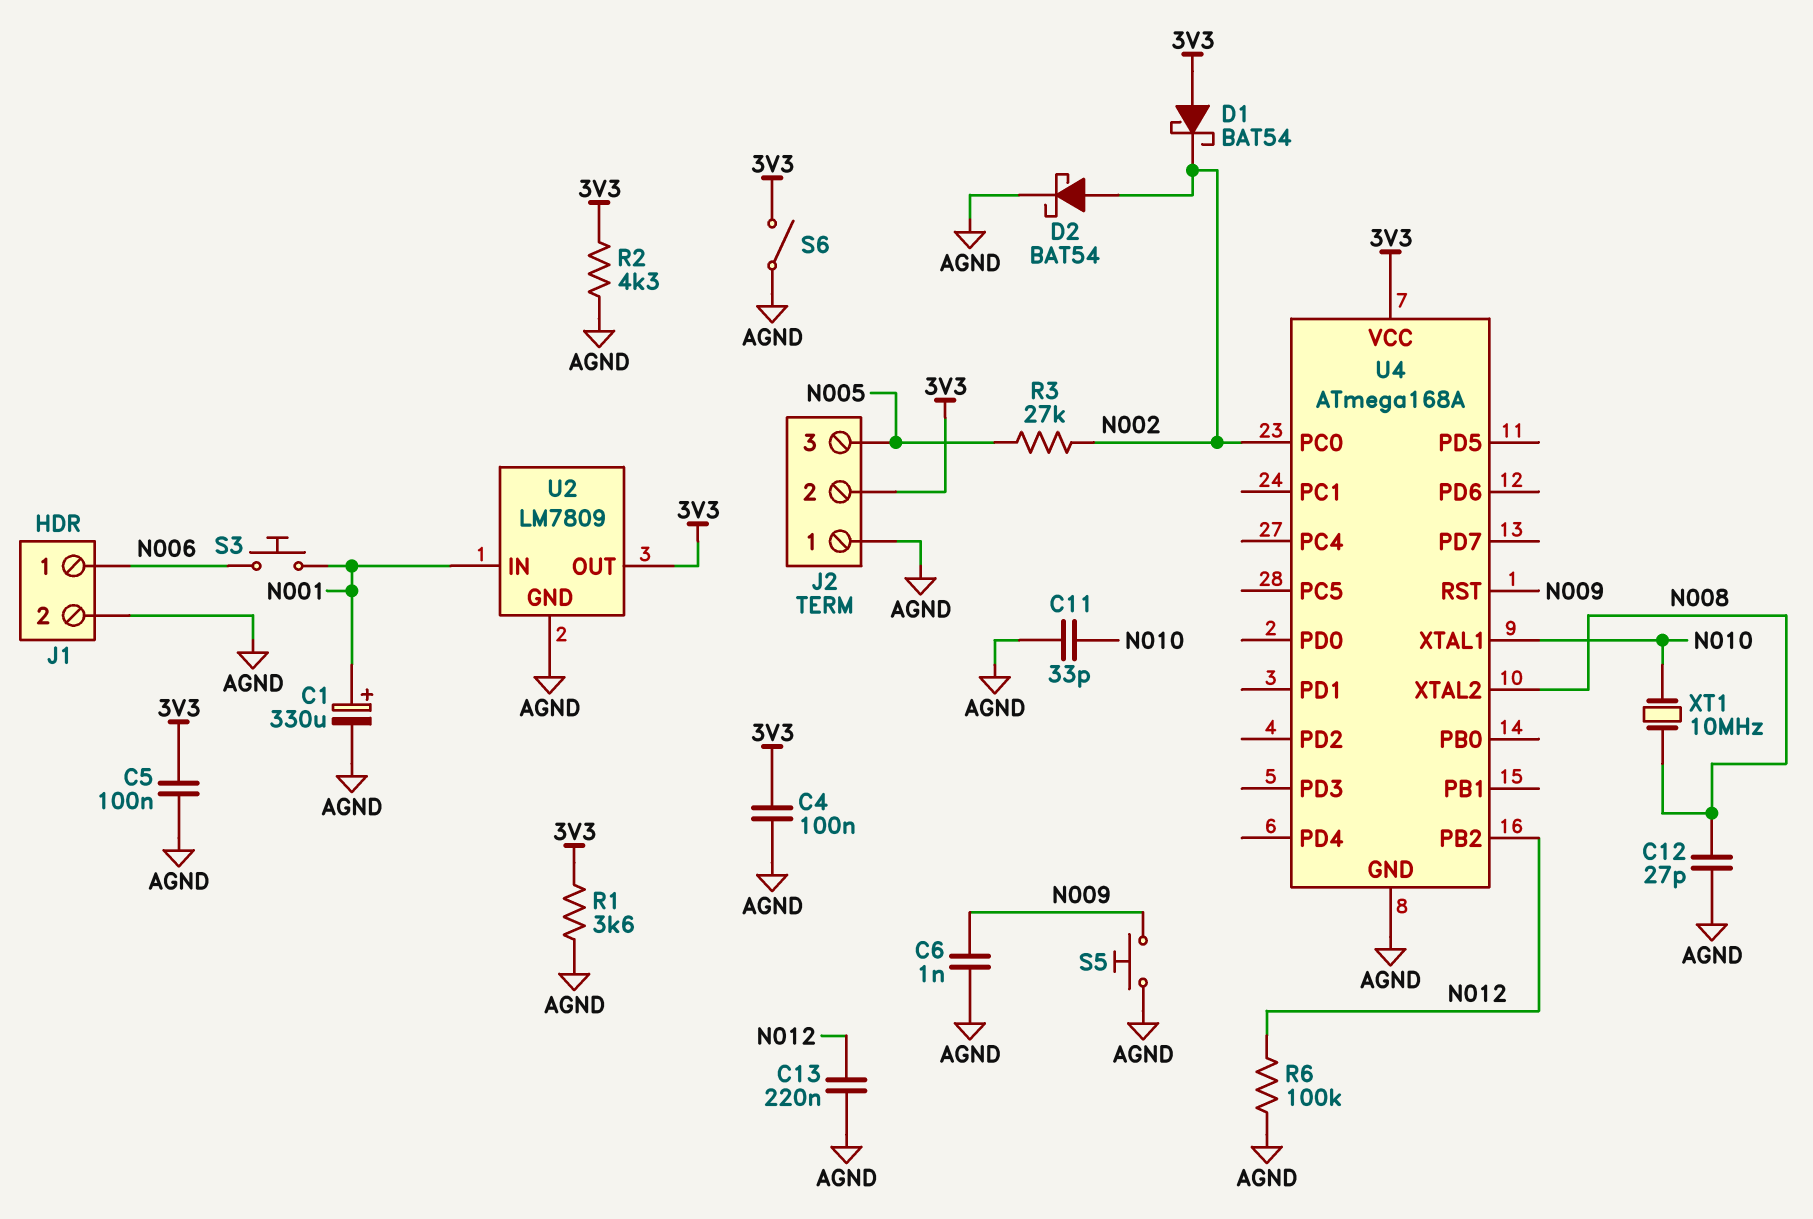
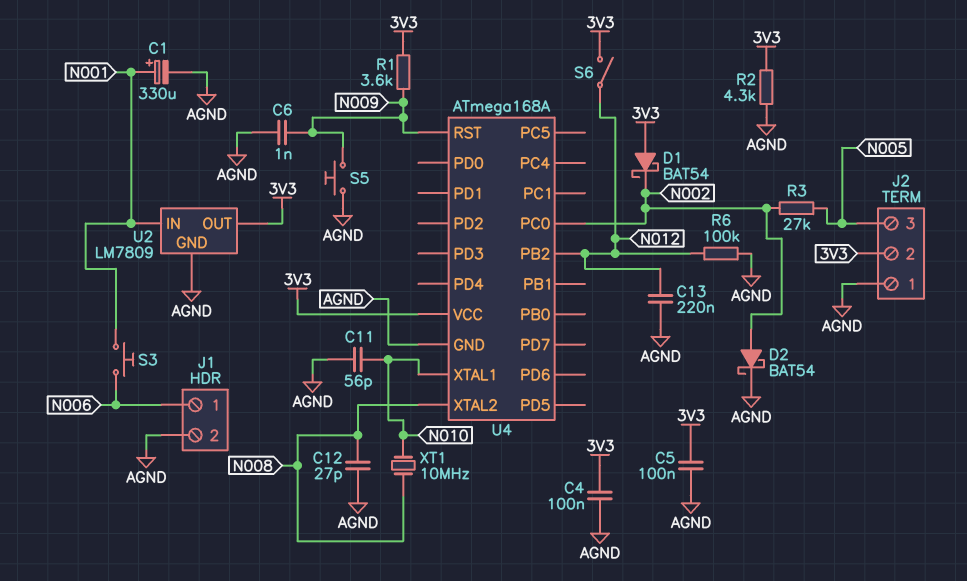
C11: 33pF (AGND, N010) -> 56pF (AGND, N010)
R1: 3.6k (3V3, AGND) -> 3.6k (3V3, N009)
S6: switch (3V3, AGND) -> switch (3V3, N012)

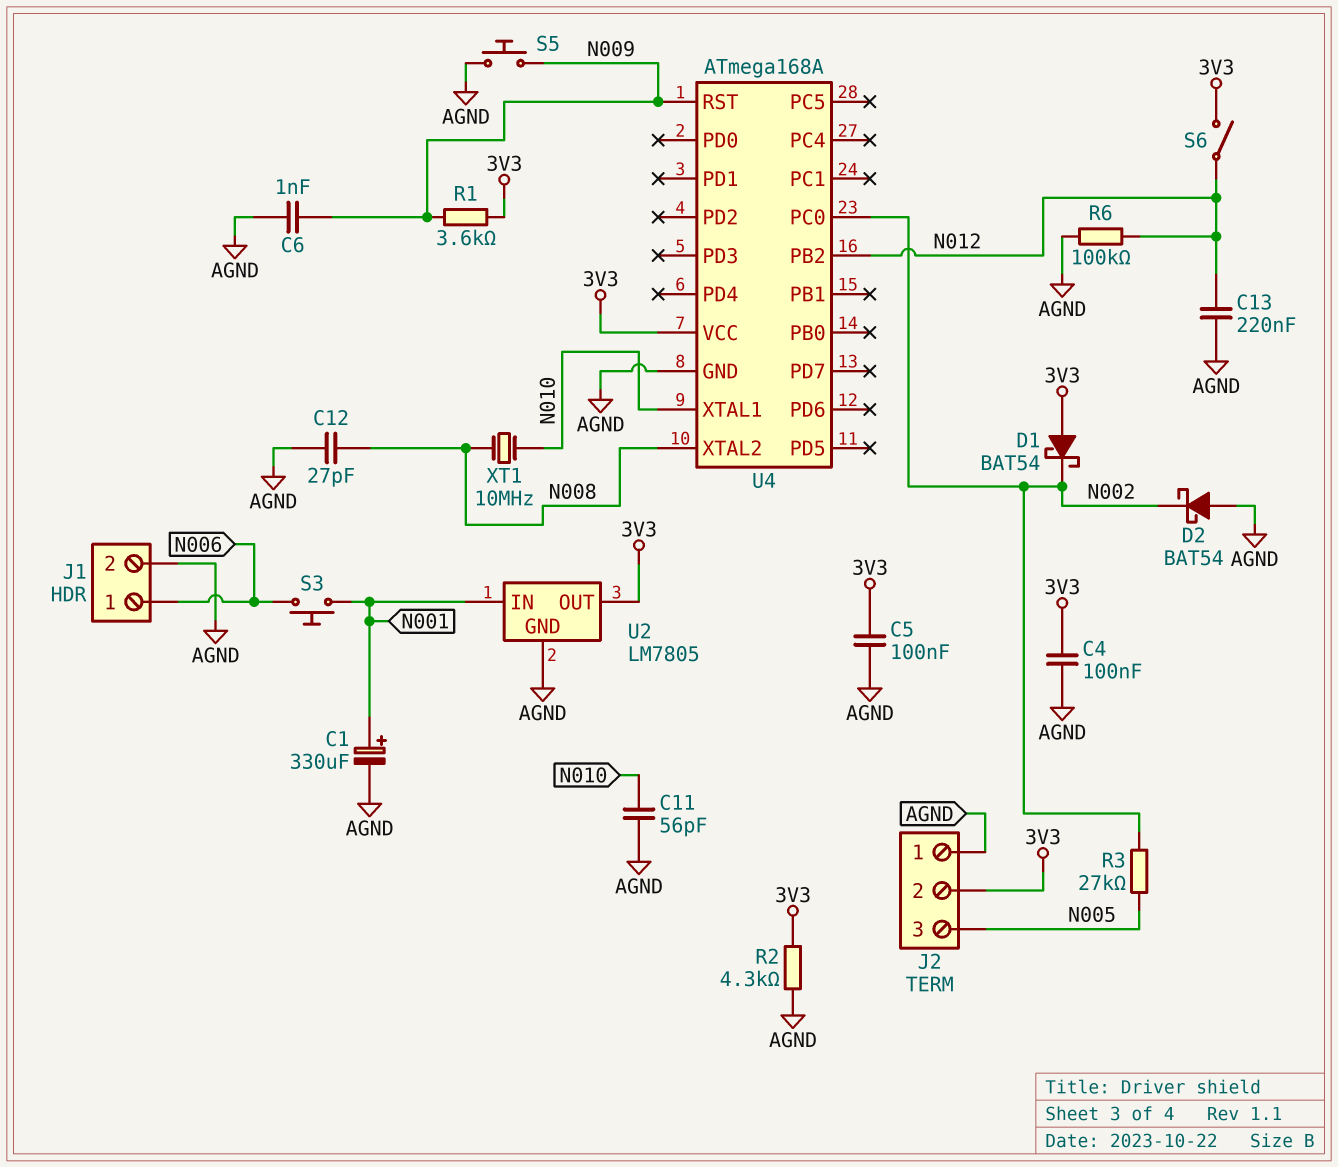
D2: schottky BAT54 (A N002, K AGND) -> schottky BAT54 (A AGND, K N002)
U2: LM7809 -> LM7805

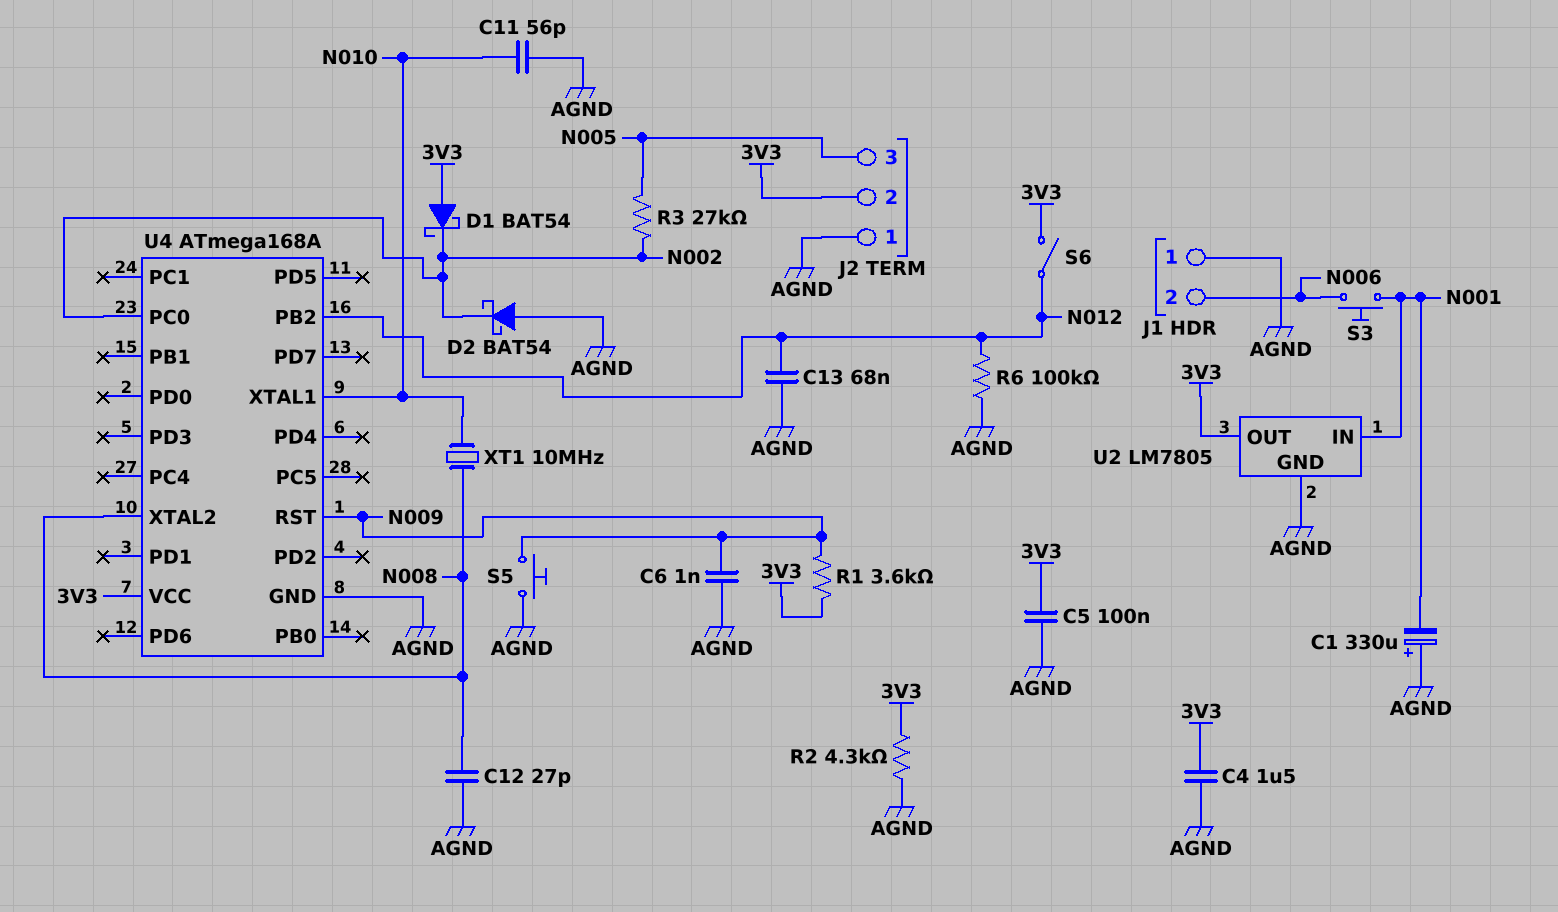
C1: 330uF (plus N001, minus AGND) -> 330uF (plus AGND, minus N001)
C4: 100nF (3V3, AGND) -> 1.5uF (3V3, AGND)
C13: 220nF (AGND, N012) -> 68nF (AGND, N012)
J1 pin 1: N006 -> AGND
J1 pin 2: AGND -> N006

